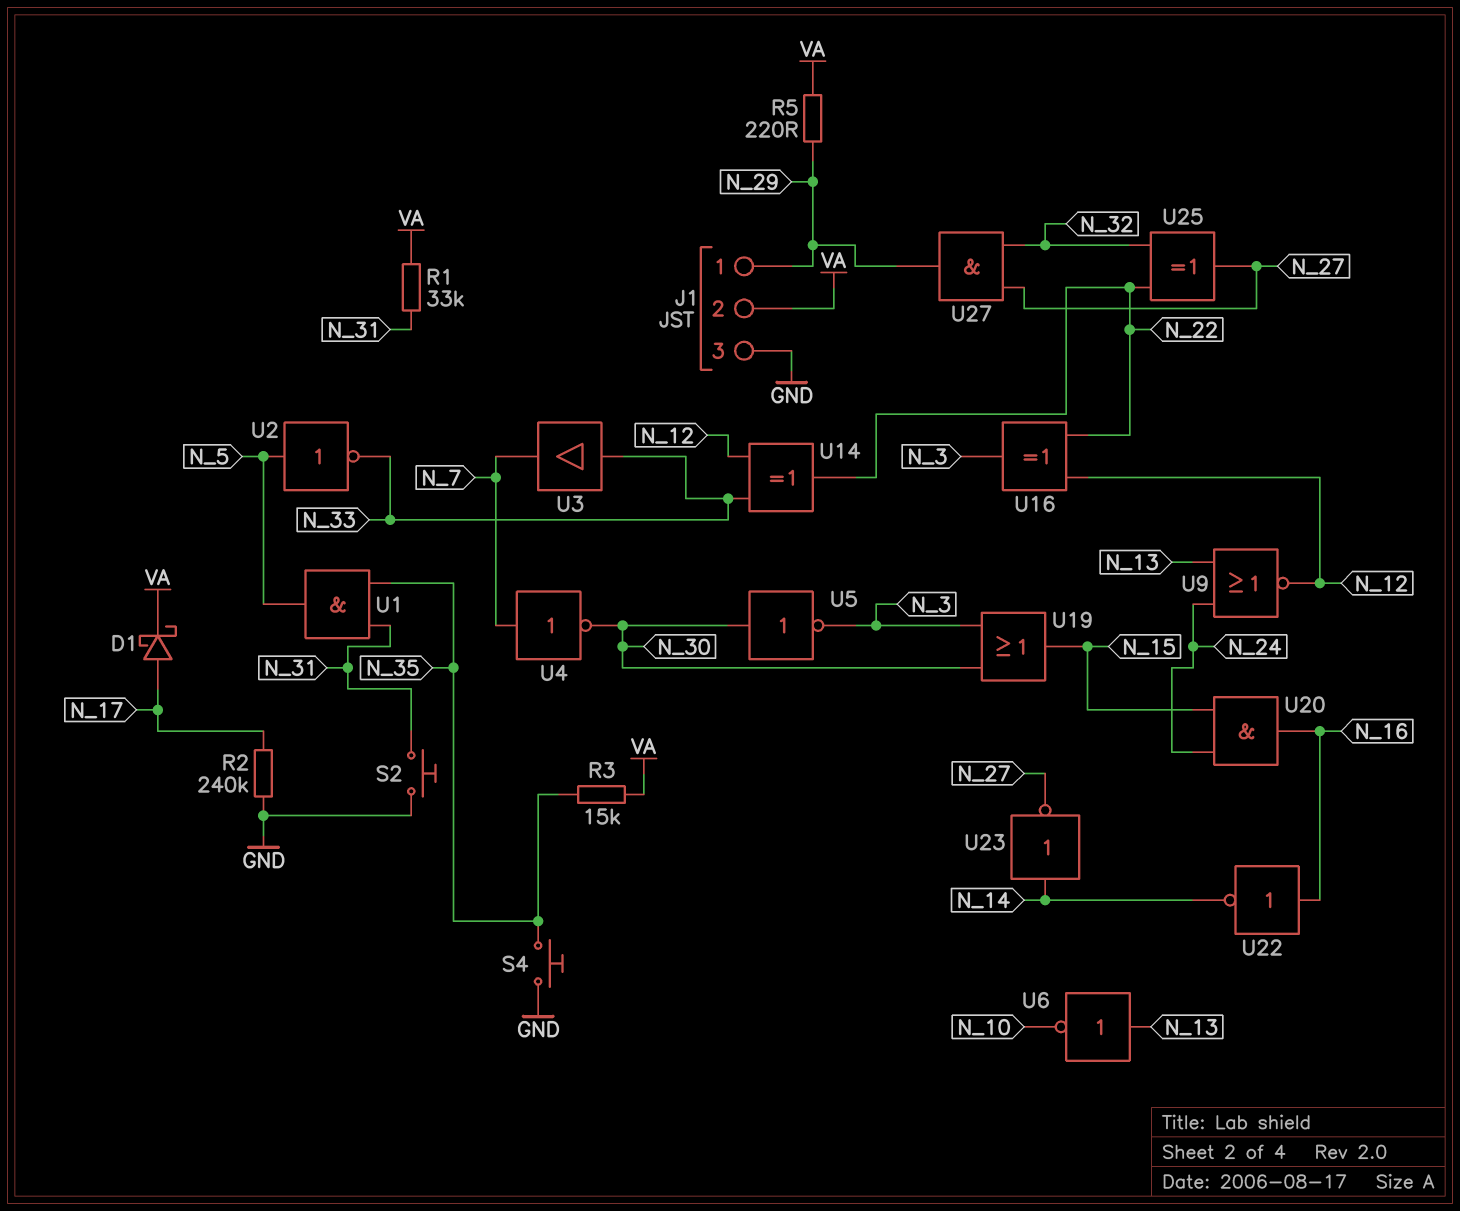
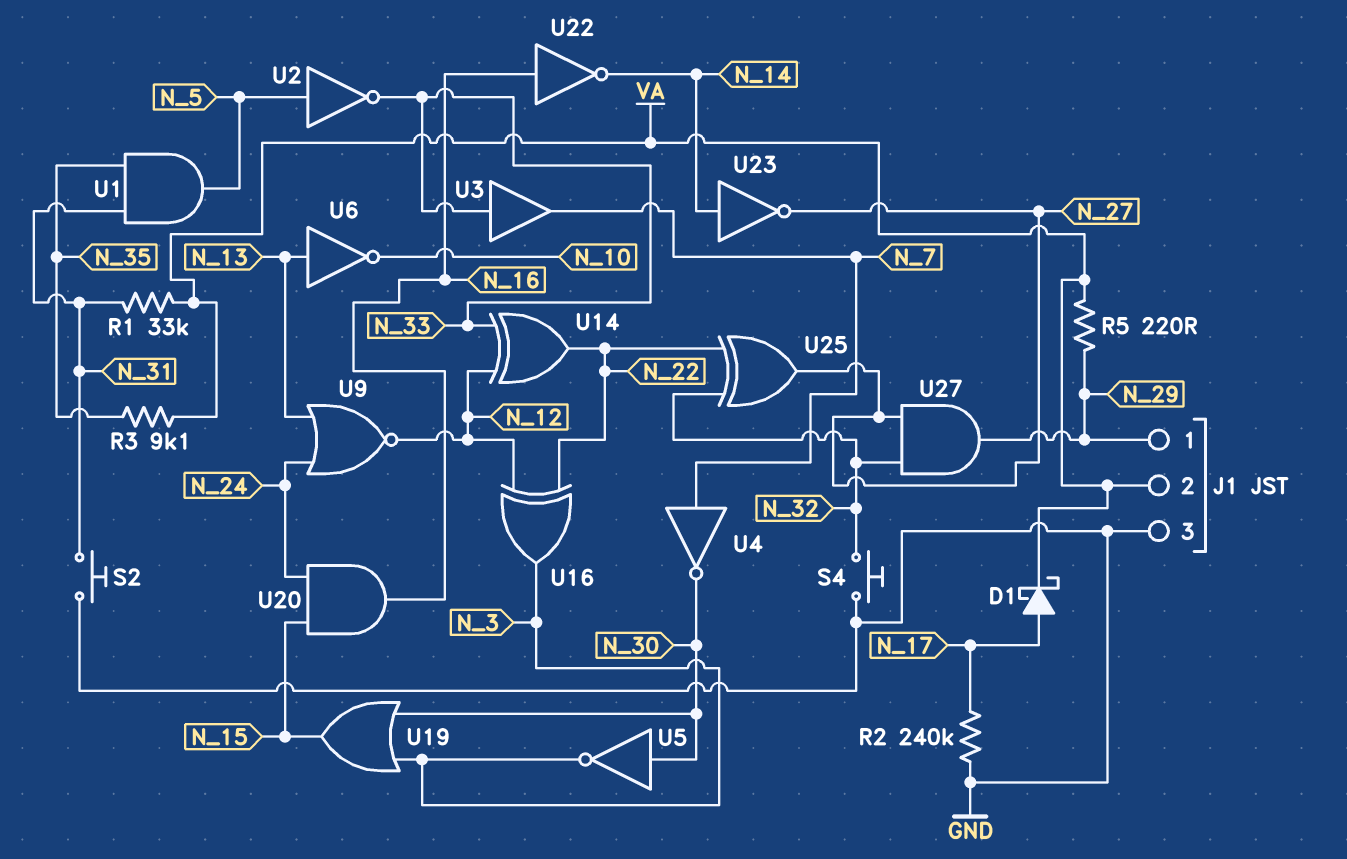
R3: 15k (N_35, VA) -> 9.1k (N_35, VA)
S4: button (GND, N_35) -> button (GND, N_32)

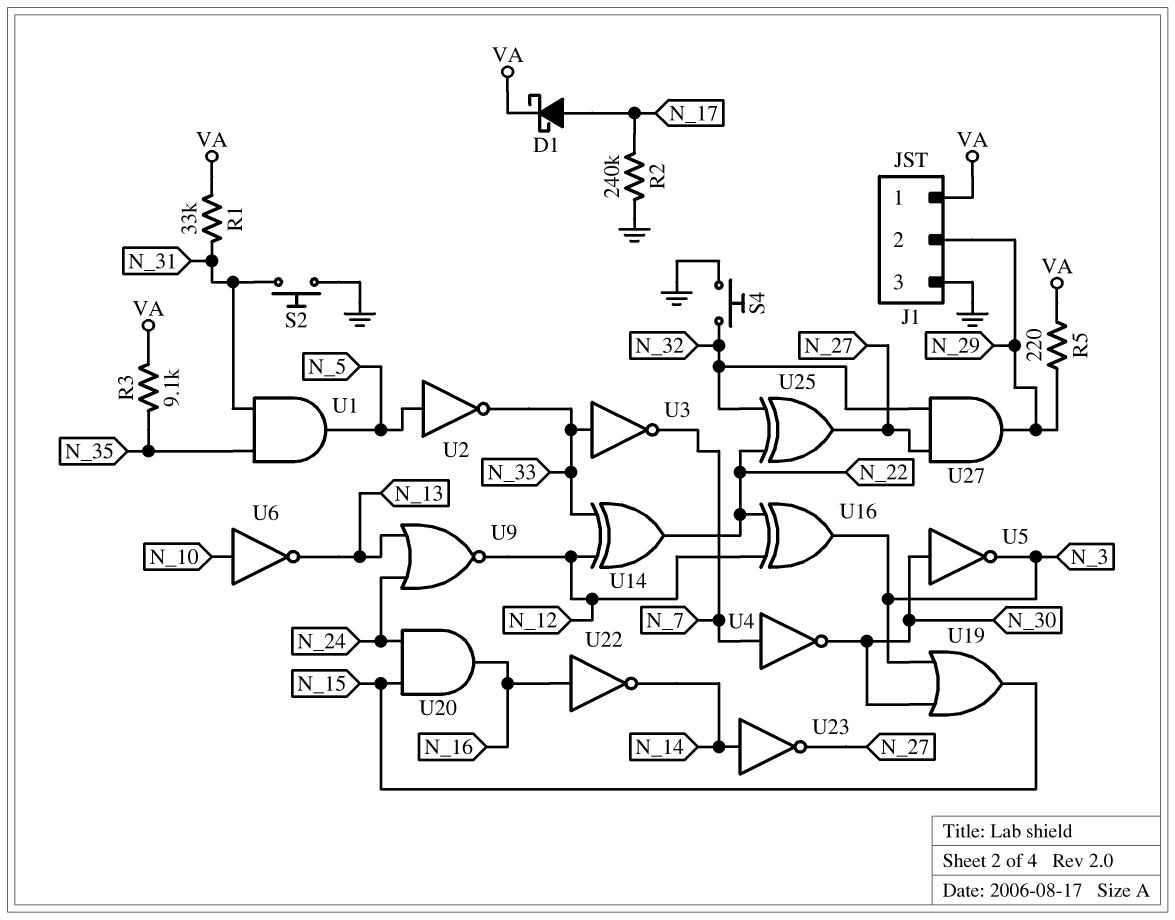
J1 pin 1: N_29 -> VA
J1 pin 2: VA -> N_29
U3: buffer (in N_33, out N_7) -> NOT (in N_33, out N_7)
U6: NOT (in N_13, out N_10) -> NOT (in N_10, out N_13)

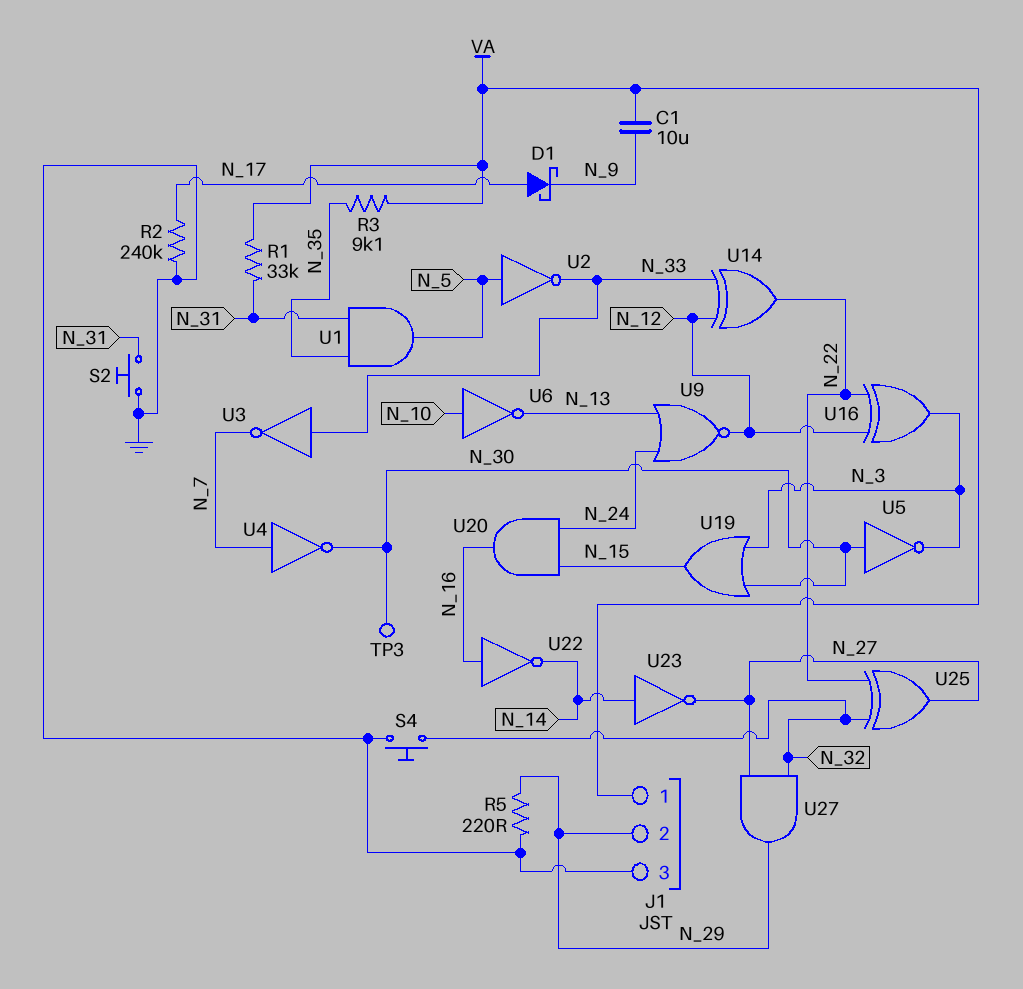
C1: none -> 10uF (N_9, VA)
D1: schottky (A N_17, K VA) -> schottky (A N_17, K N_9)
R5: 220 (N_29, VA) -> 220 (GND, N_29)
TP3: none -> test point (N_30)

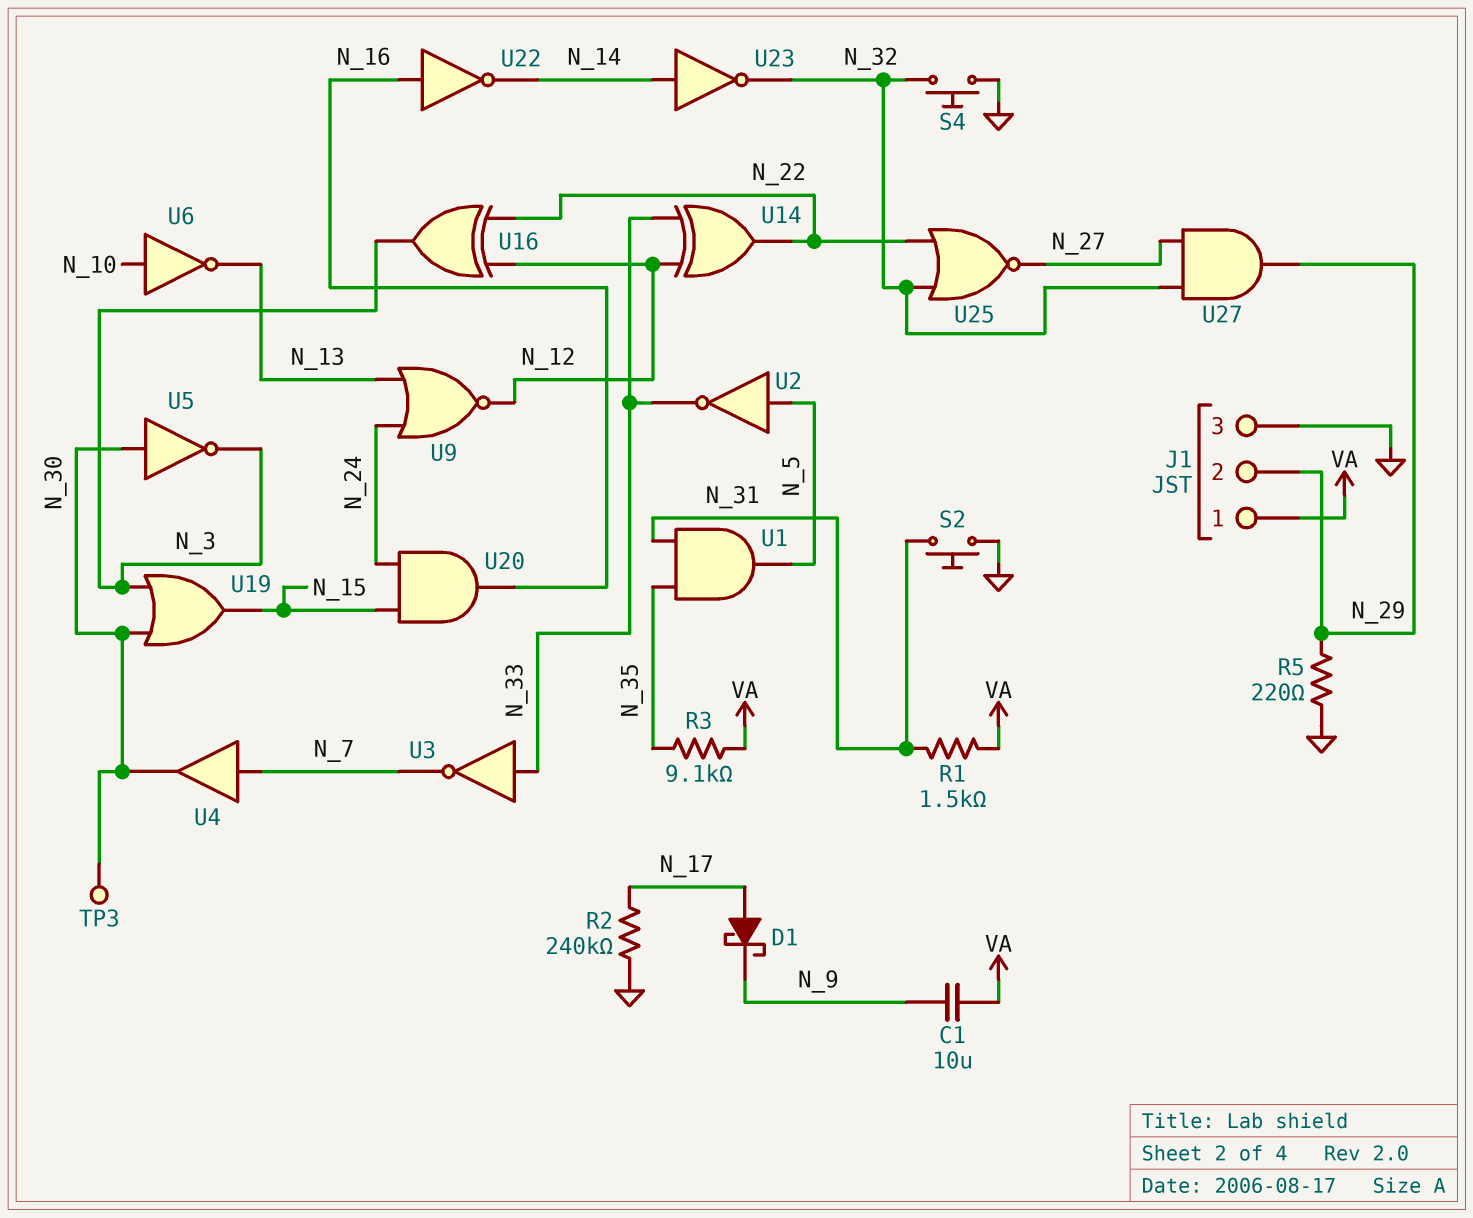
R1: 33k (N_31, VA) -> 1.5k (N_31, VA)
U4: NOT (in N_7, out N_30) -> buffer (in N_7, out N_30)
U23: NOT (in N_14, out N_27) -> NOT (in N_14, out N_32)
U25: XOR (in N_22, in N_32, out N_27) -> NOR (in N_22, in N_32, out N_27)

